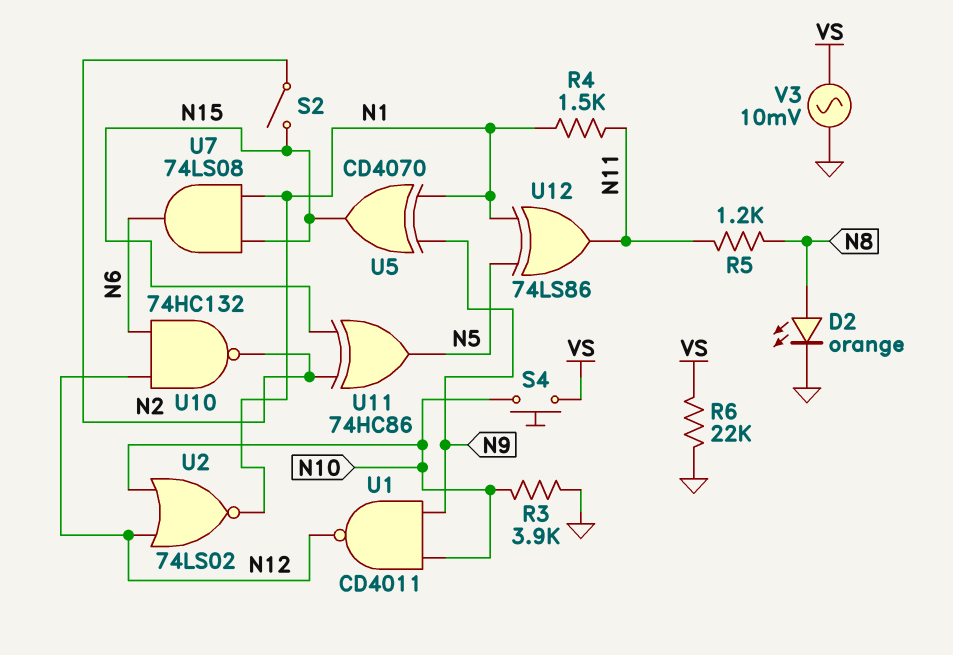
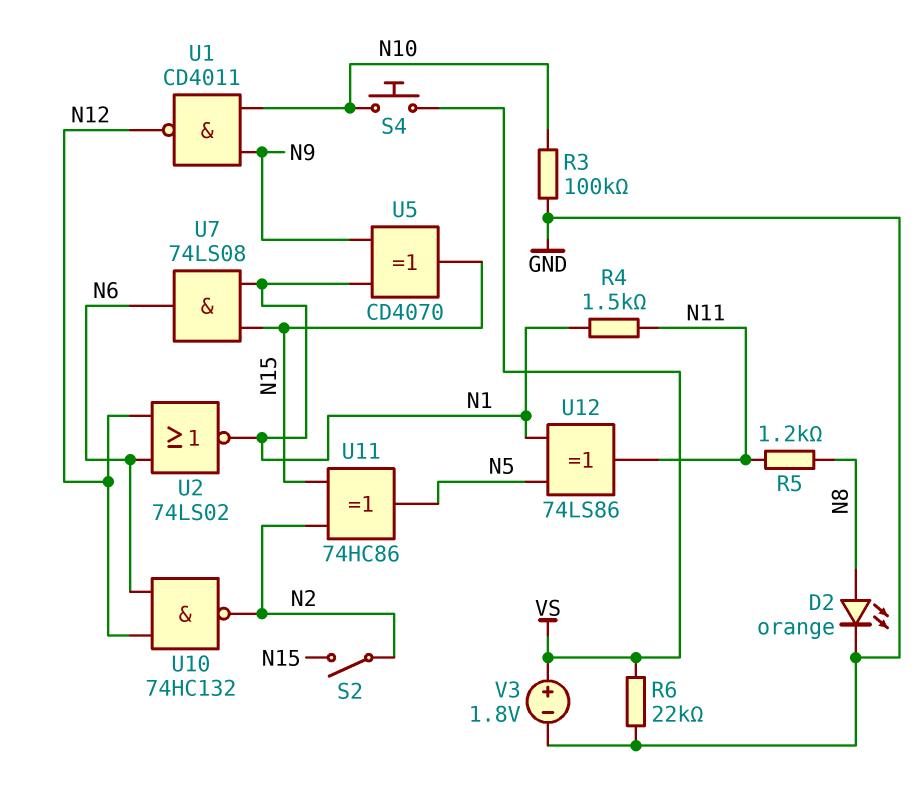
R3: 3.9k (GND, N10) -> 100k (GND, N10)
U2: NOR 74LS02 (in N10, in N12, out N1) -> NOR 74LS02 (in N6, in N12, out N1)
V3: AC 10mV (GND, VS) -> 1.8V (plus VS, minus GND)

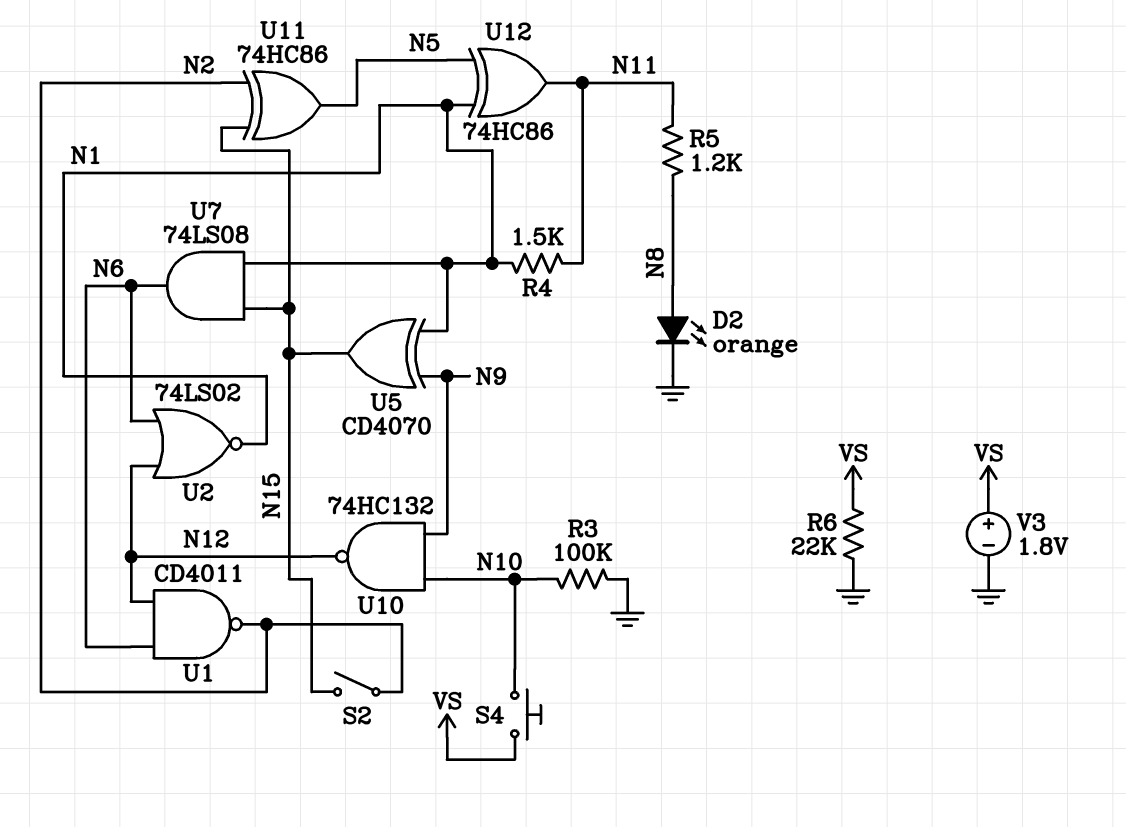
U1: NAND CD4011 (in N9, in N10, out N12) -> NAND CD4011 (in N6, in N12, out N2)
U10: NAND 74HC132 (in N6, in N12, out N2) -> NAND 74HC132 (in N9, in N10, out N12)
U12: XOR 74LS86 (in N1, in N5, out N11) -> XOR 74HC86 (in N1, in N5, out N11)

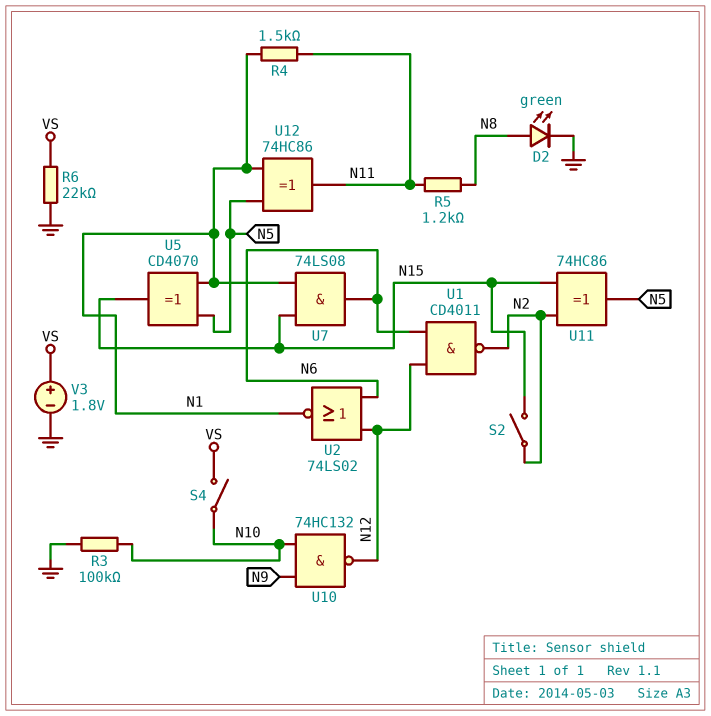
D2: LED orange (A N8, K GND) -> LED green (A N8, K GND)
S4: button (N10, VS) -> switch (N10, VS)
U5: XOR CD4070 (in N1, in N9, out N15) -> XOR CD4070 (in N1, in N5, out N15)

